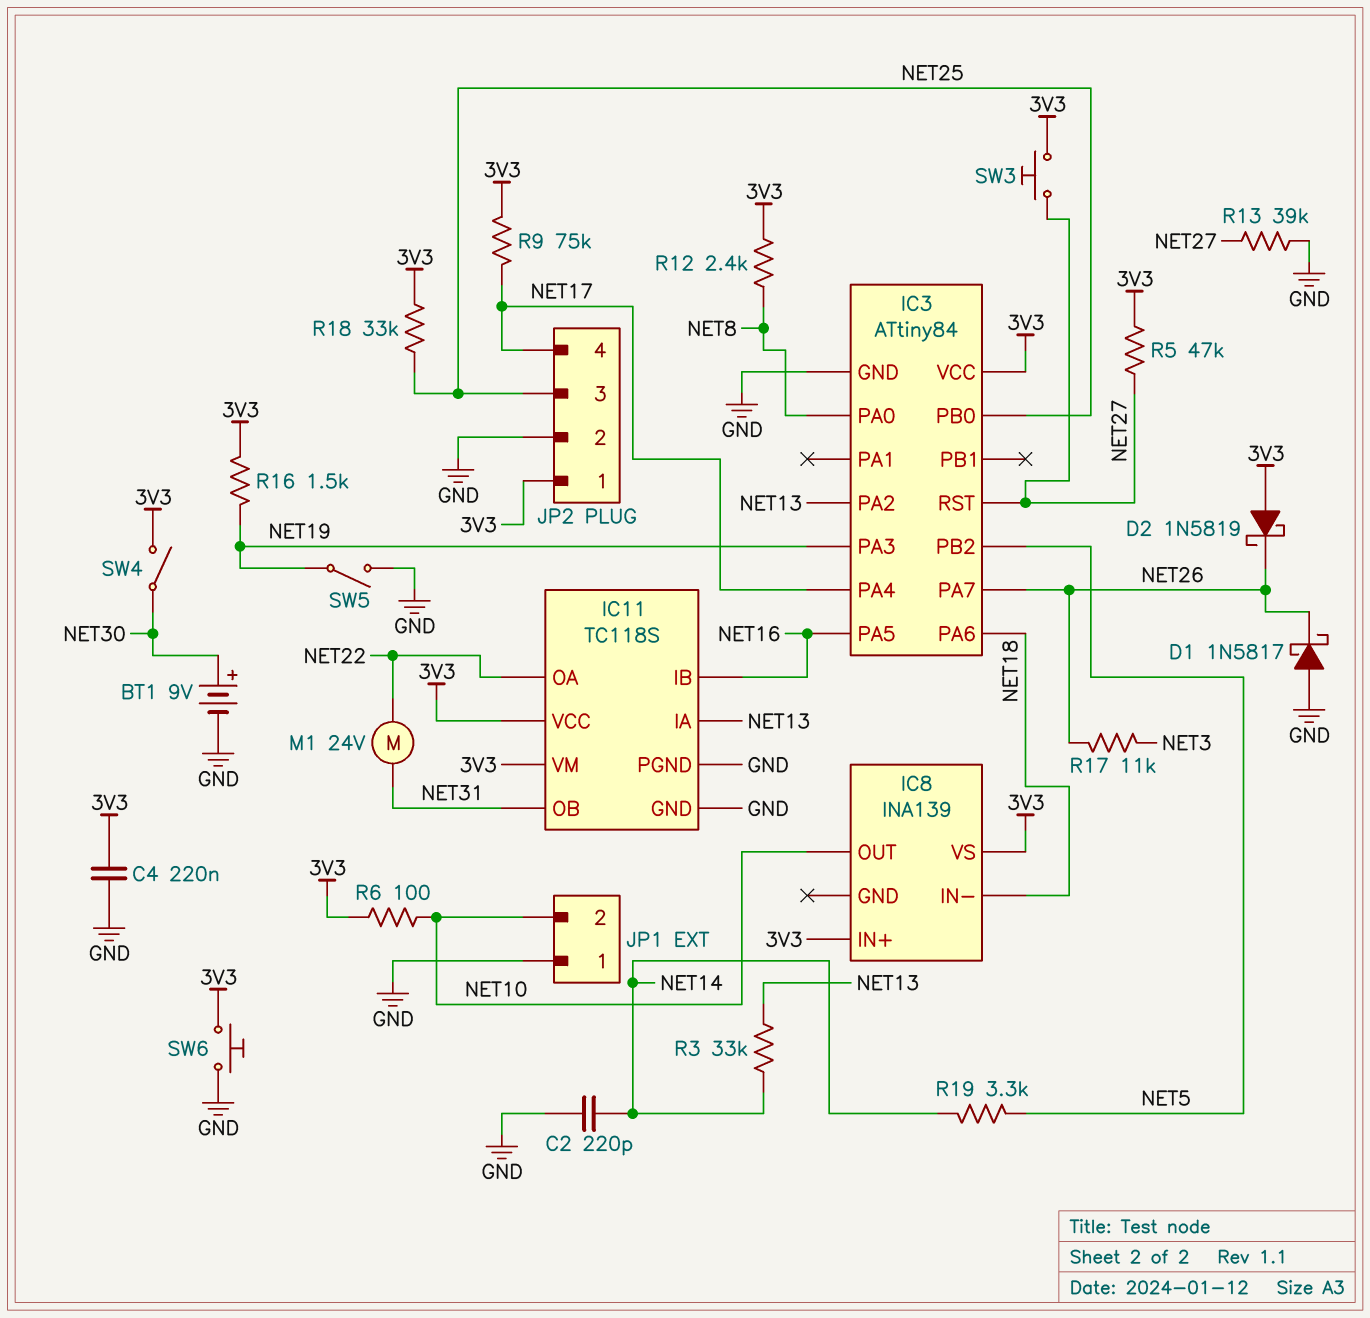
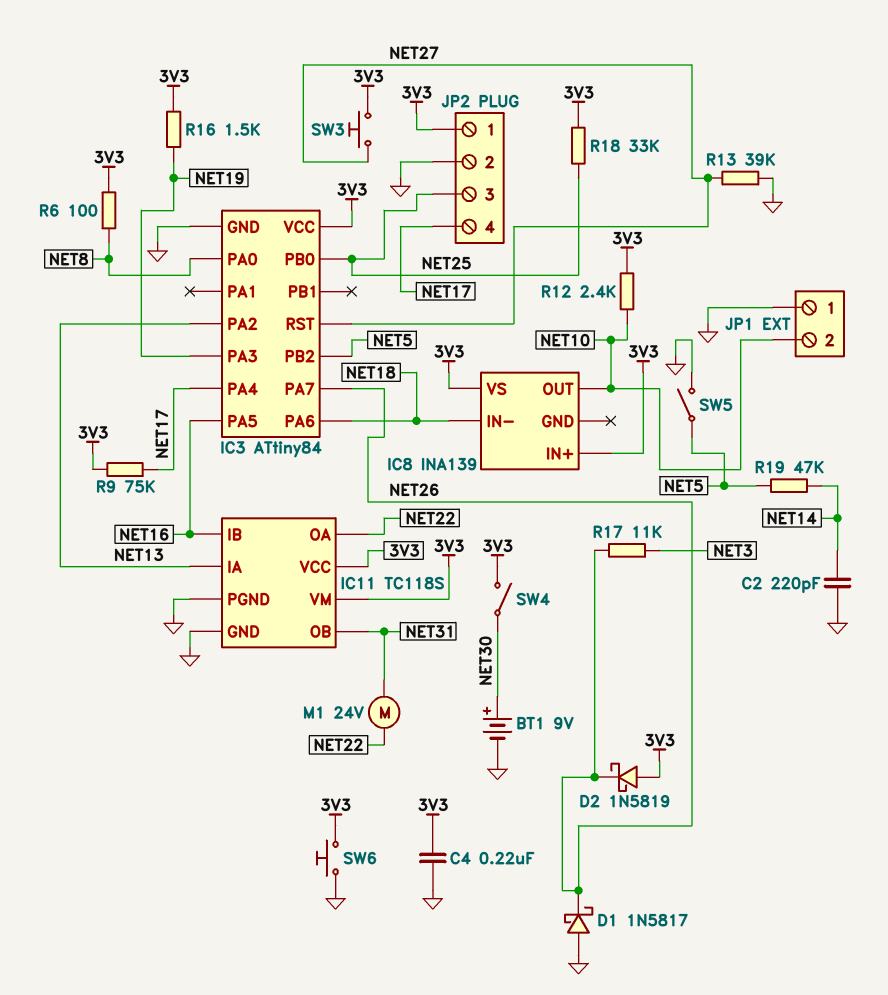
R3: 33k (NET13, NET14) -> none
R5: 47k (3V3, NET27) -> none
R6: 100 (3V3, NET10) -> 100 (3V3, NET8)
R12: 2.4k (3V3, NET8) -> 2.4k (3V3, NET10)
R19: 3.3k (NET5, NET14) -> 47k (NET5, NET14)
SW5: switch (GND, NET19) -> switch (GND, NET5)

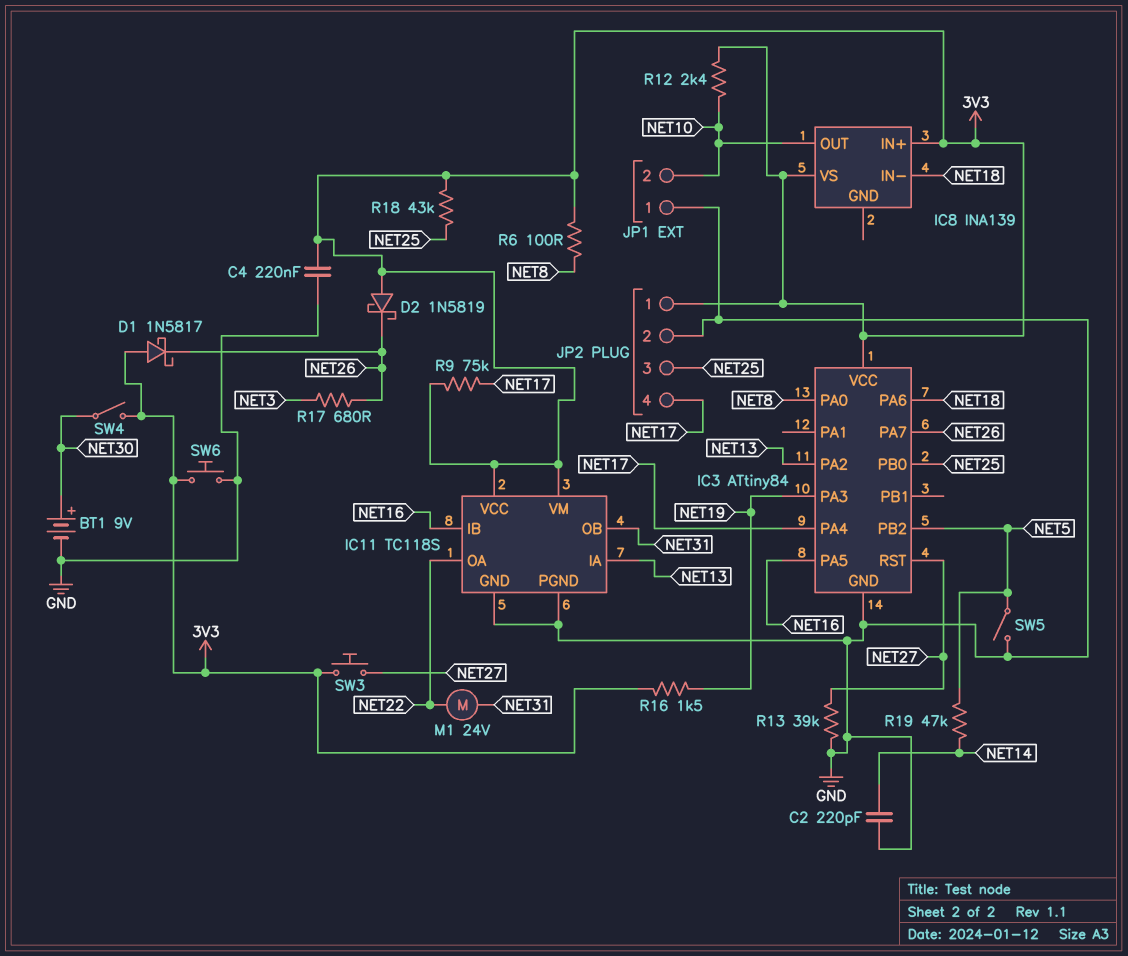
D1: schottky 1N5817 (A GND, K NET26) -> schottky 1N5817 (A 3V3, K NET26)
R17: 11k (NET3, NET26) -> 680 (NET3, NET26)
R18: 33k (3V3, NET25) -> 43k (3V3, NET25)

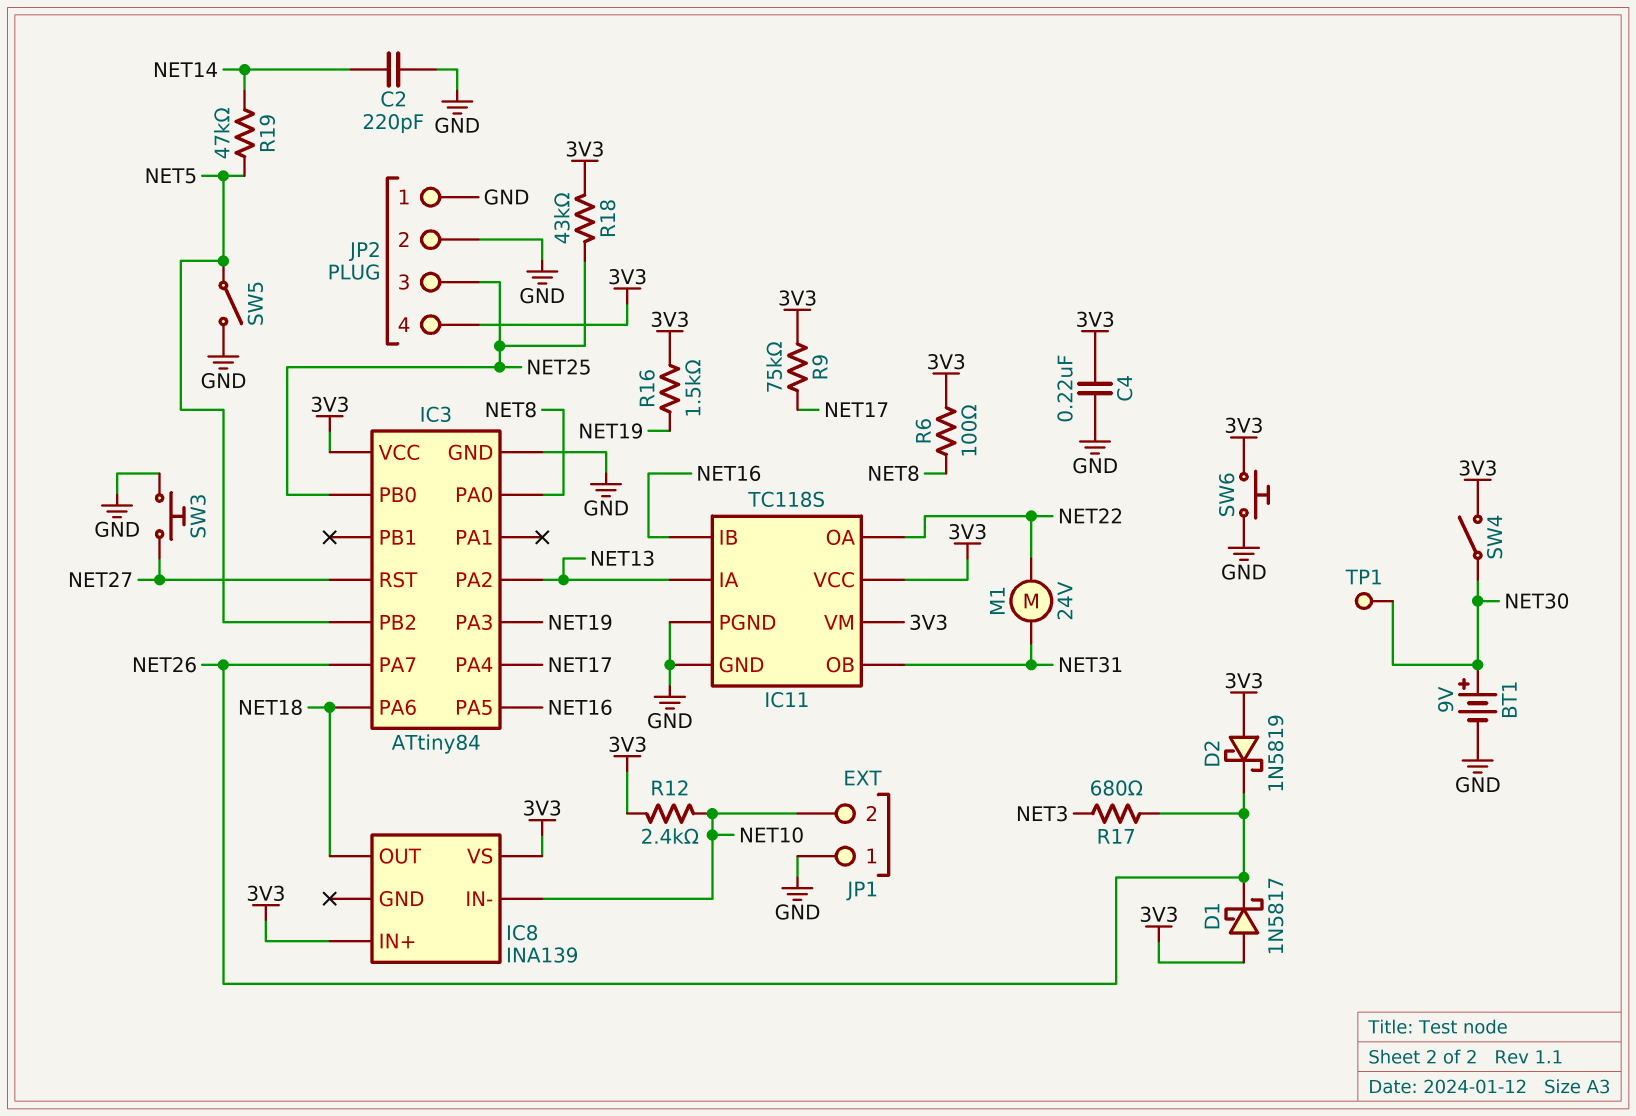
IC8 pin IN-: NET18 -> NET10
IC8 pin OUT: NET10 -> NET18
JP2 pin 1: 3V3 -> GND
JP2 pin 4: NET17 -> 3V3
R13: 39k (GND, NET27) -> none
SW3: button (3V3, NET27) -> button (GND, NET27)
TP1: none -> test point (NET30)

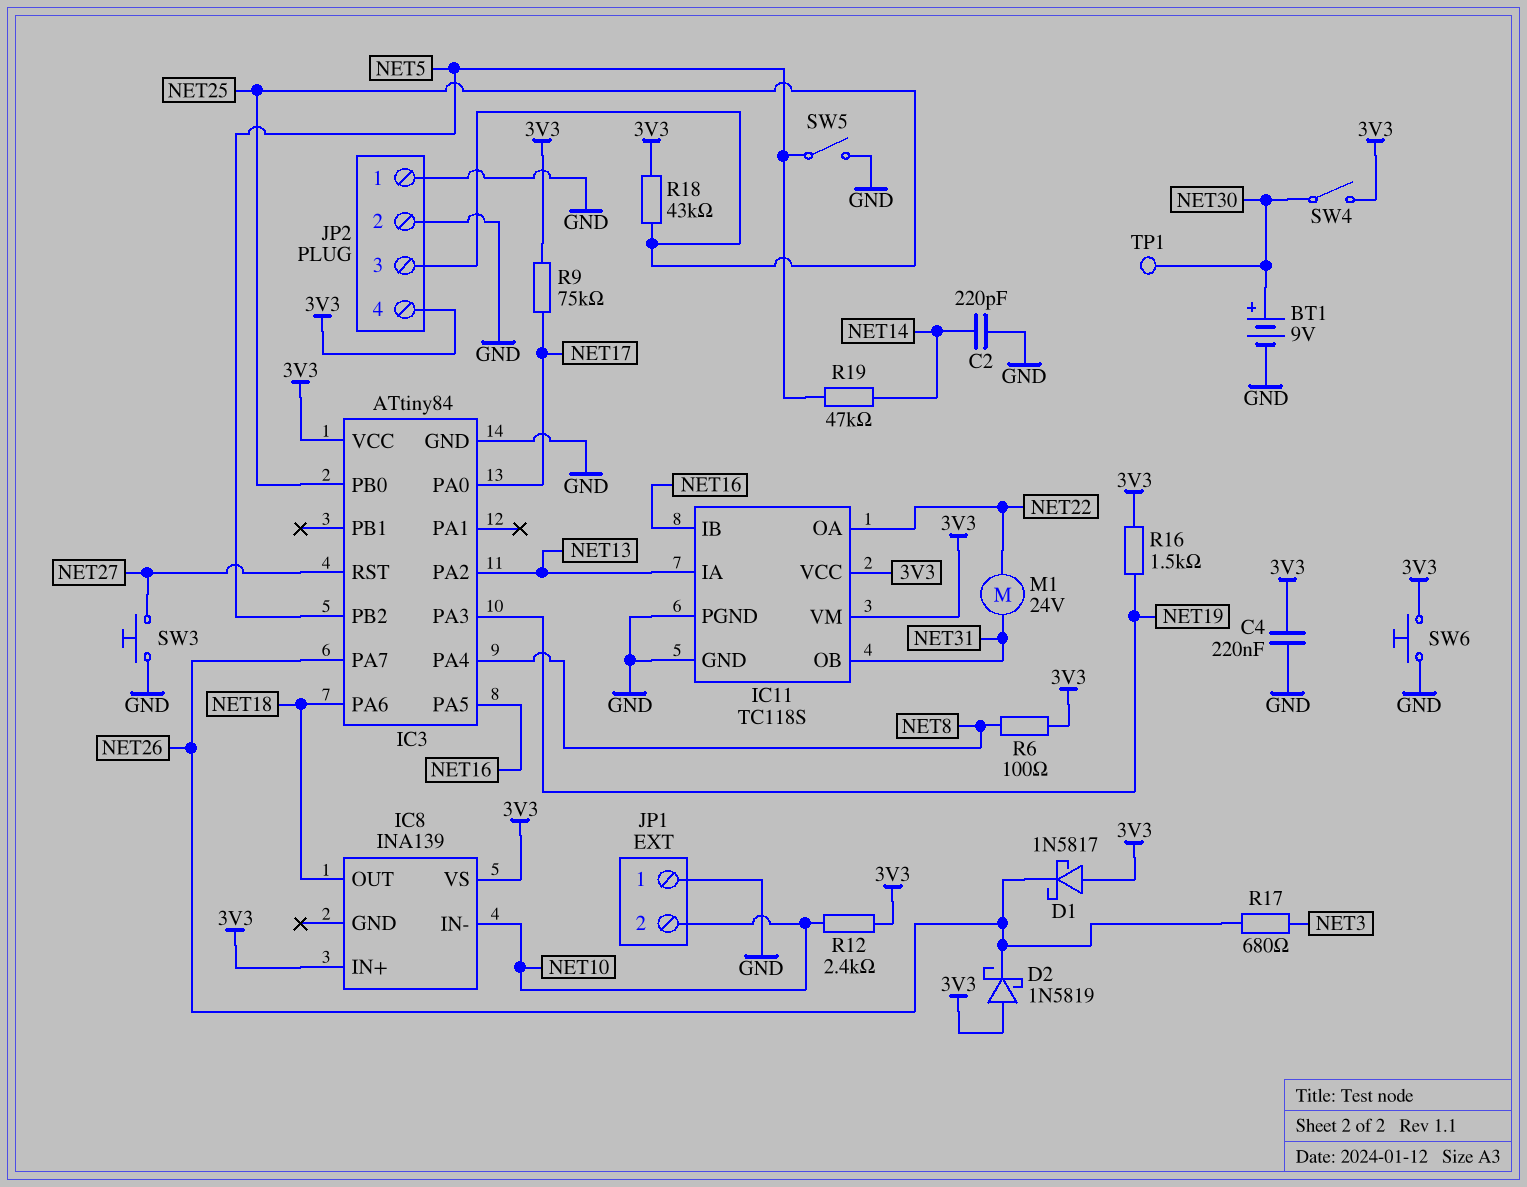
IC3 pin PA0: NET8 -> NET17
IC3 pin PA4: NET17 -> NET8

